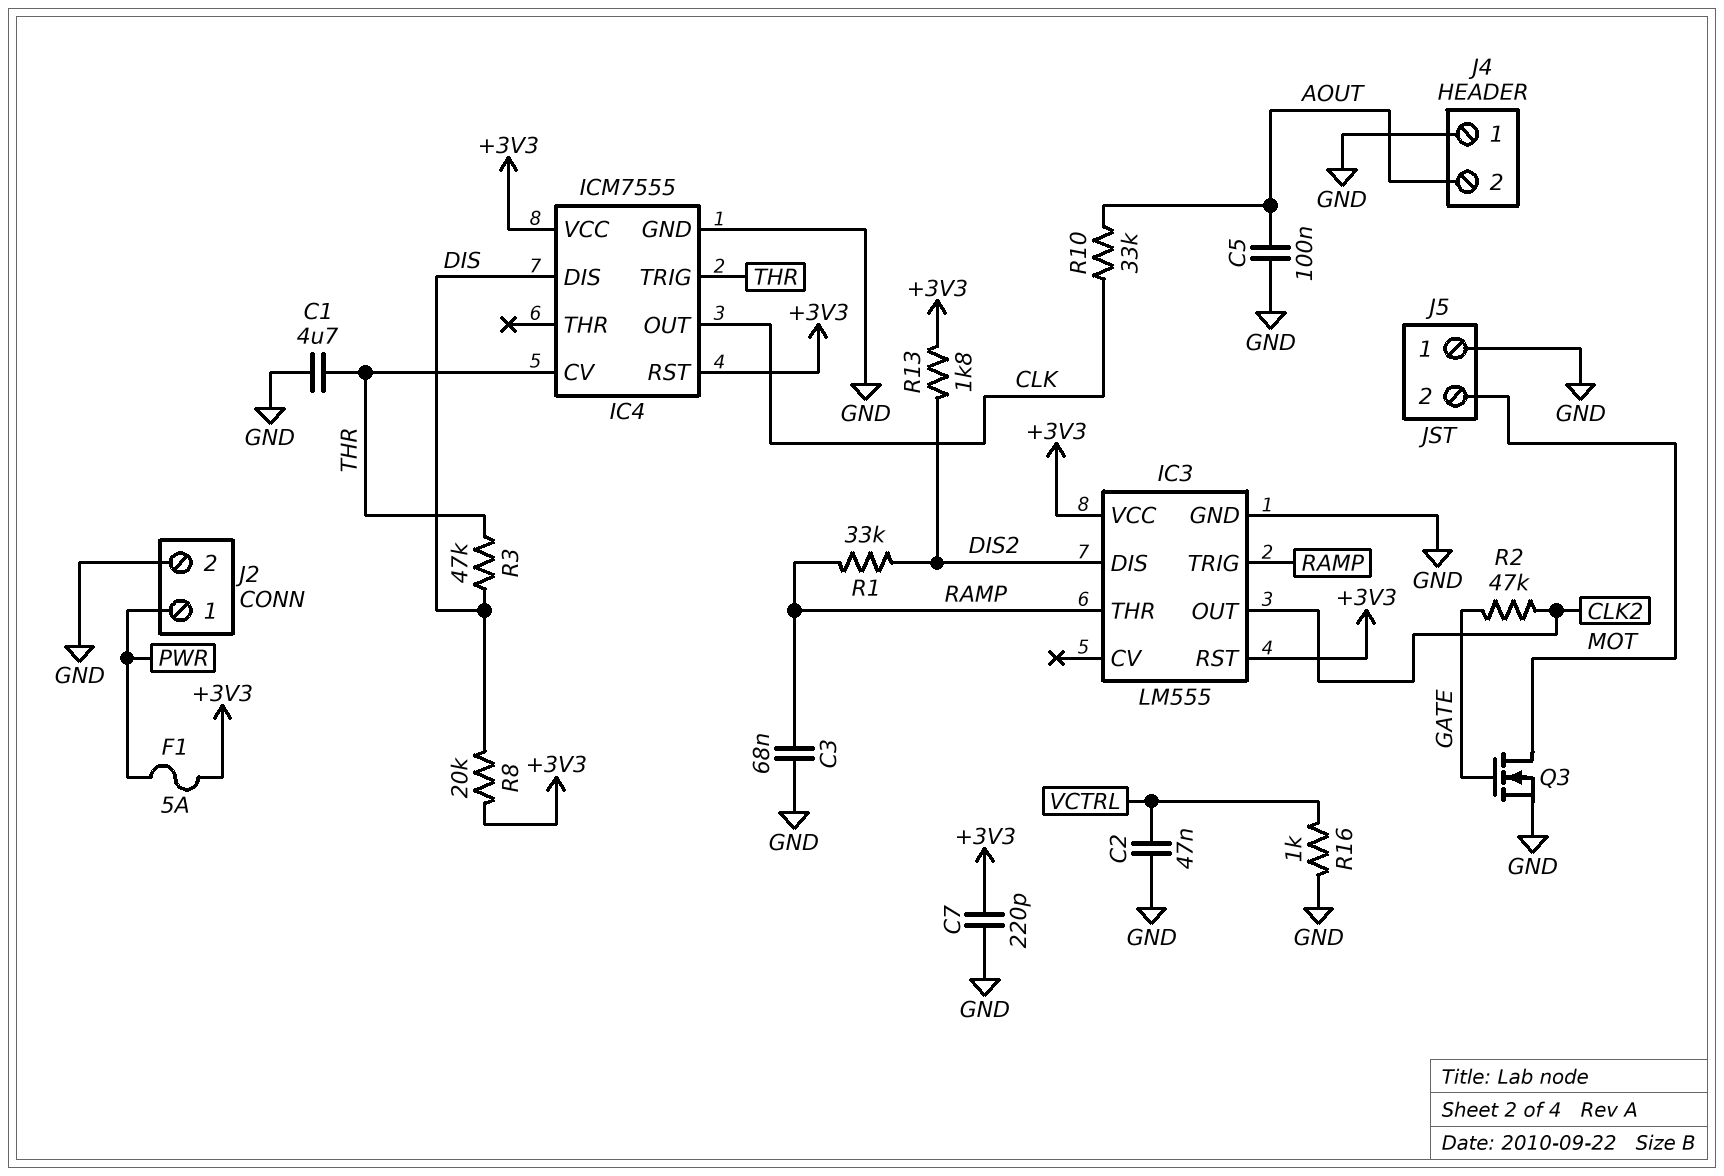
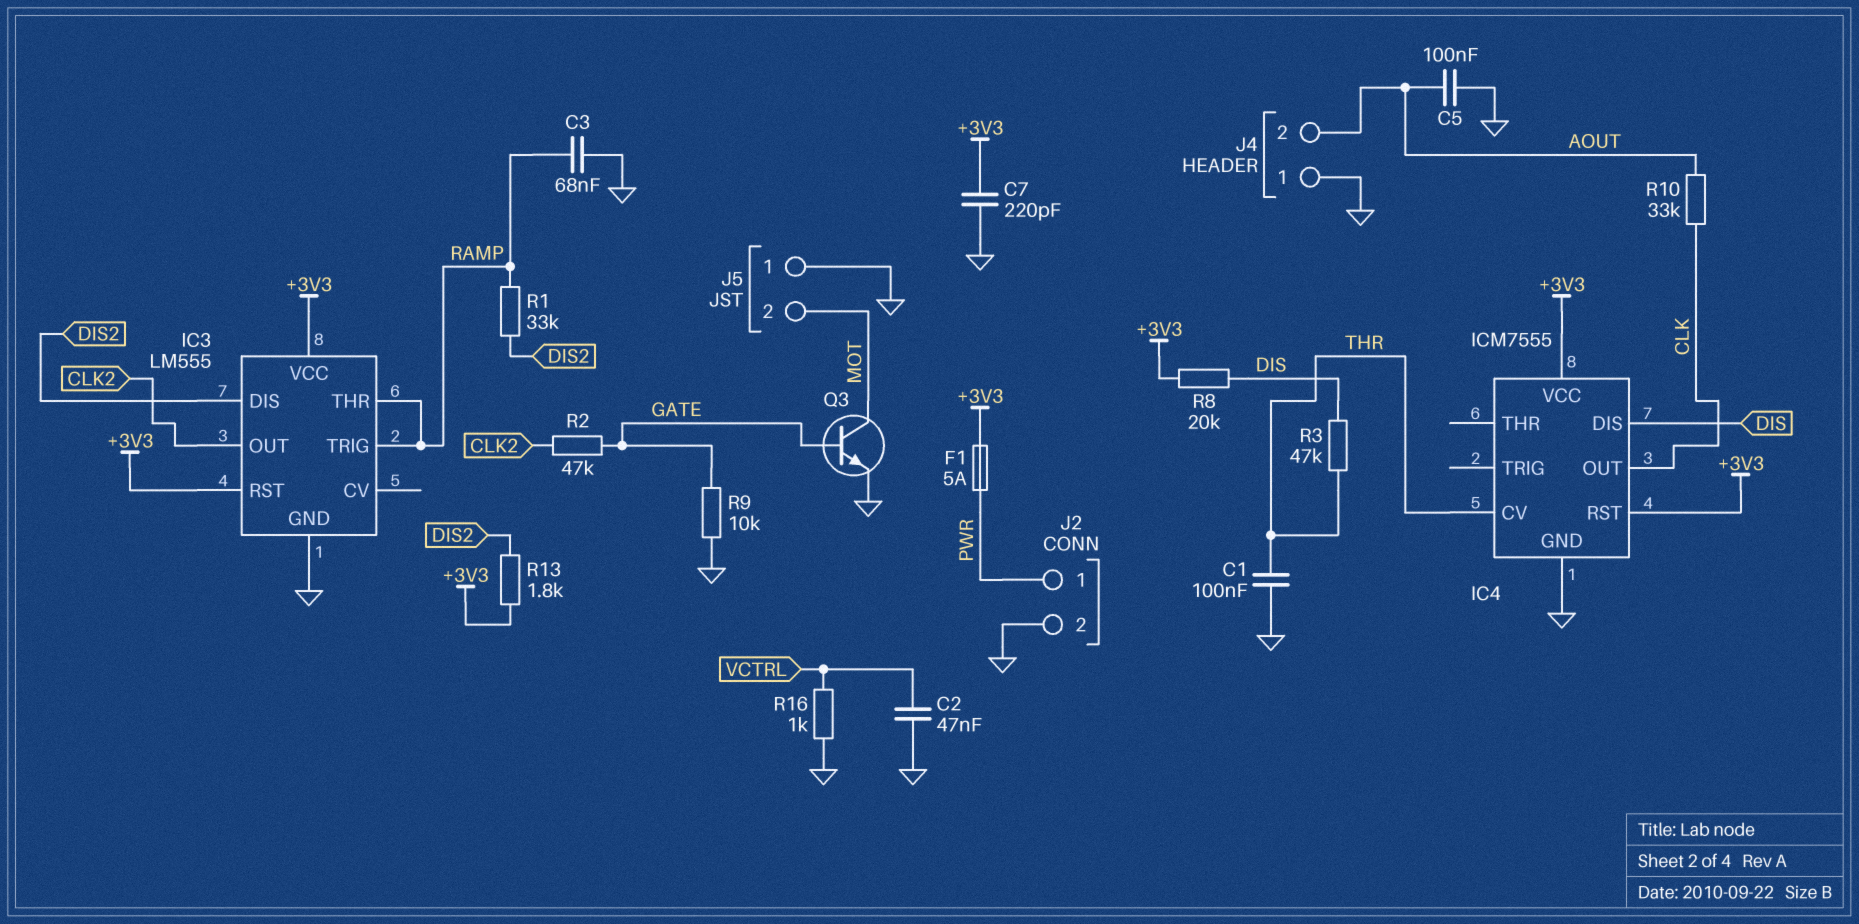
C1: 4.7uF (GND, THR) -> 100nF (GND, THR)
IC4 pin TRIG: THR -> none
Q3: NMOS (G GATE, D MOT, S GND) -> NPN (B GATE, C MOT, E GND)
R9: none -> 10k (GATE, GND)

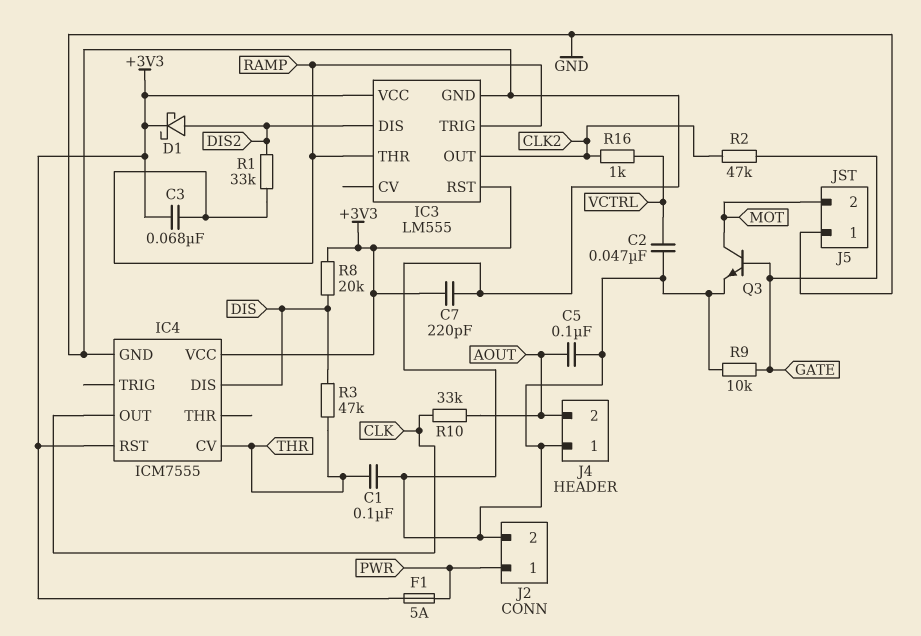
C3: 68nF (GND, RAMP) -> 68nF (+3V3, RAMP)
D1: none -> schottky (A DIS2, K +3V3)
R13: 1.8k (+3V3, DIS2) -> none
R16: 1k (GND, VCTRL) -> 1k (CLK2, VCTRL)

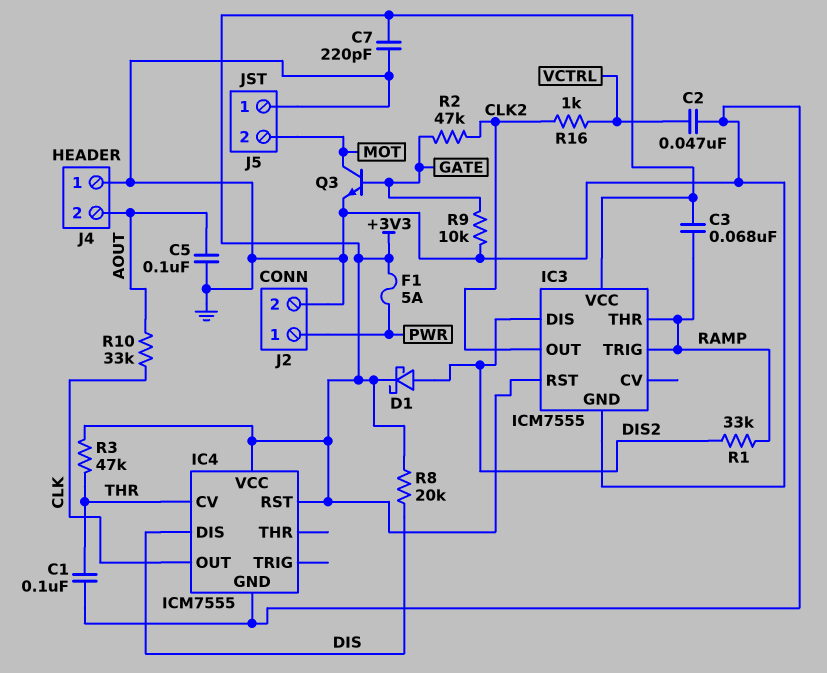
IC3: LM555 -> ICM7555
R3: 47k (DIS, THR) -> 47k (+3V3, THR)

